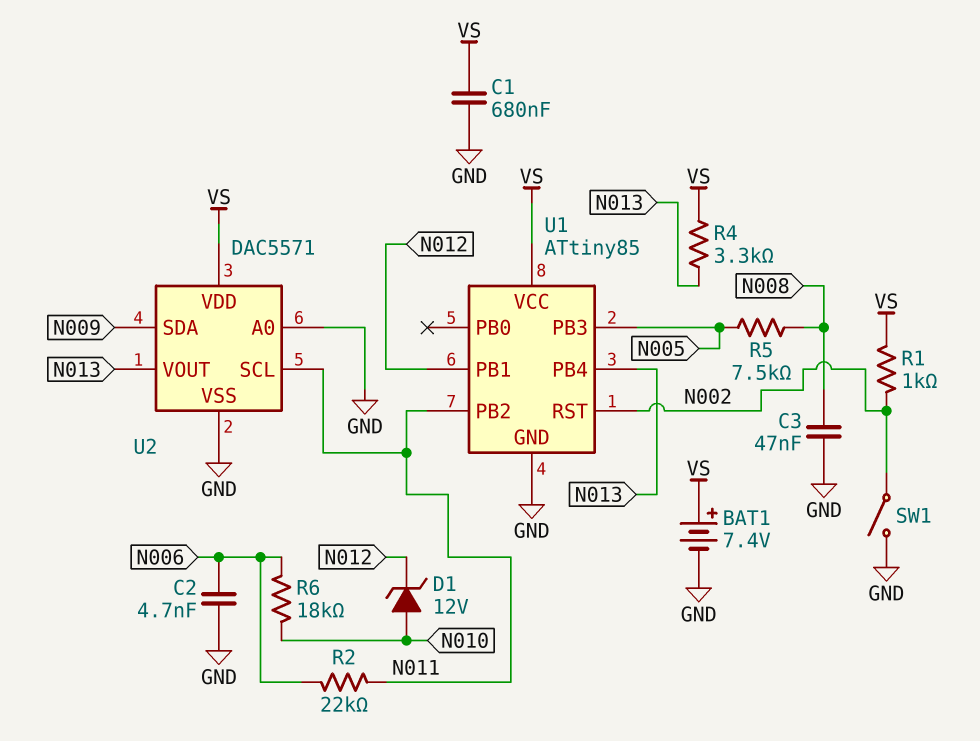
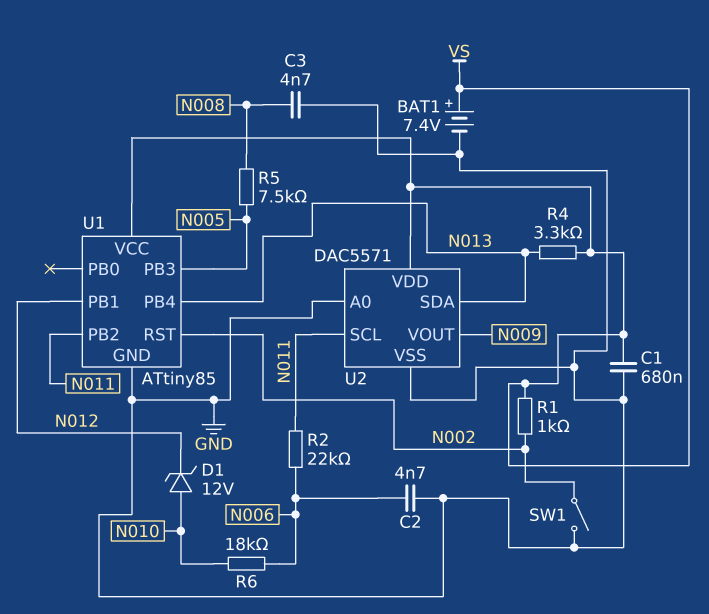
C3: 47nF (GND, N008) -> 4.7nF (GND, N008)
U2 pin SDA: N009 -> N013
U2 pin VOUT: N013 -> N009

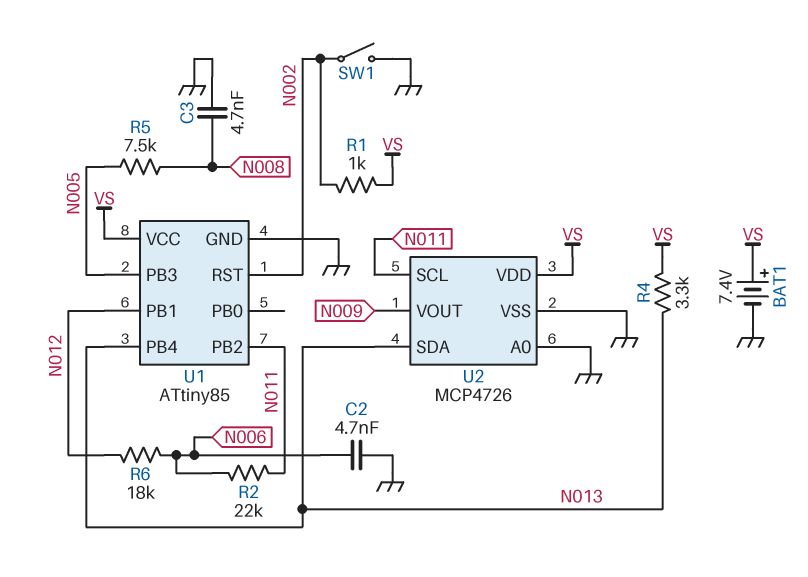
C1: 680nF (GND, VS) -> none
D1: zener 12V (A N010, K N012) -> none
R6: 18k (N006, N010) -> 18k (N006, N012)
U2: DAC5571 -> MCP4726

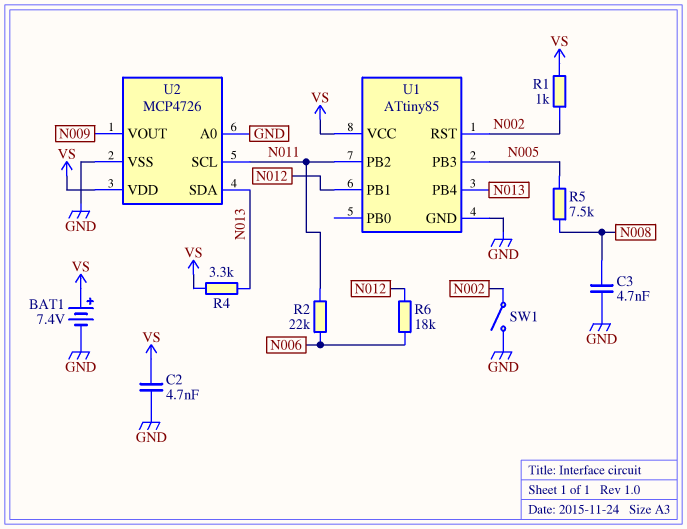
C2: 4.7nF (GND, N006) -> 4.7nF (GND, VS)

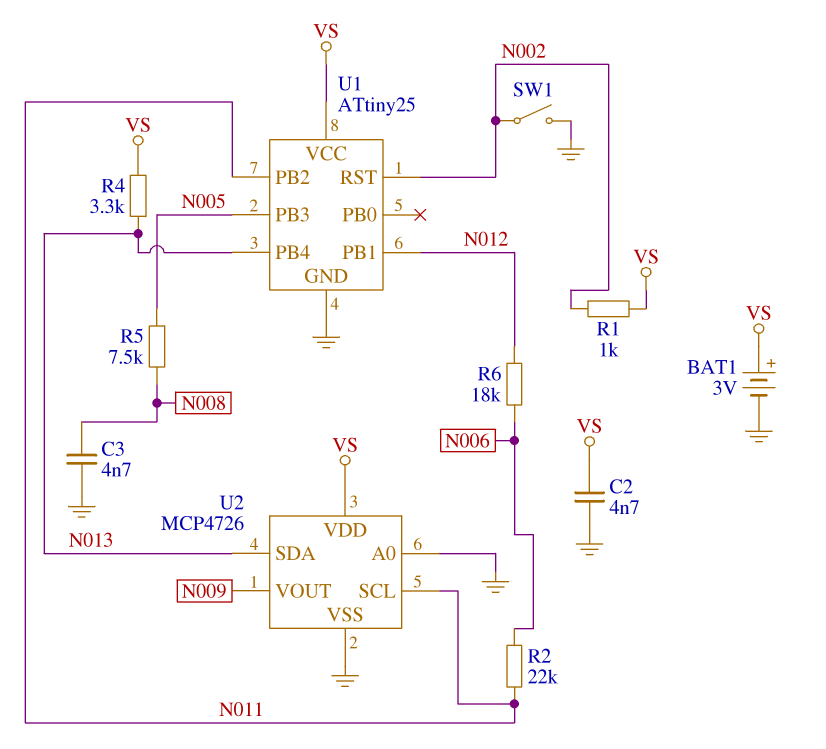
BAT1: 7.4V (plus VS, minus GND) -> 3V (plus VS, minus GND)
U1: ATtiny85 -> ATtiny25

